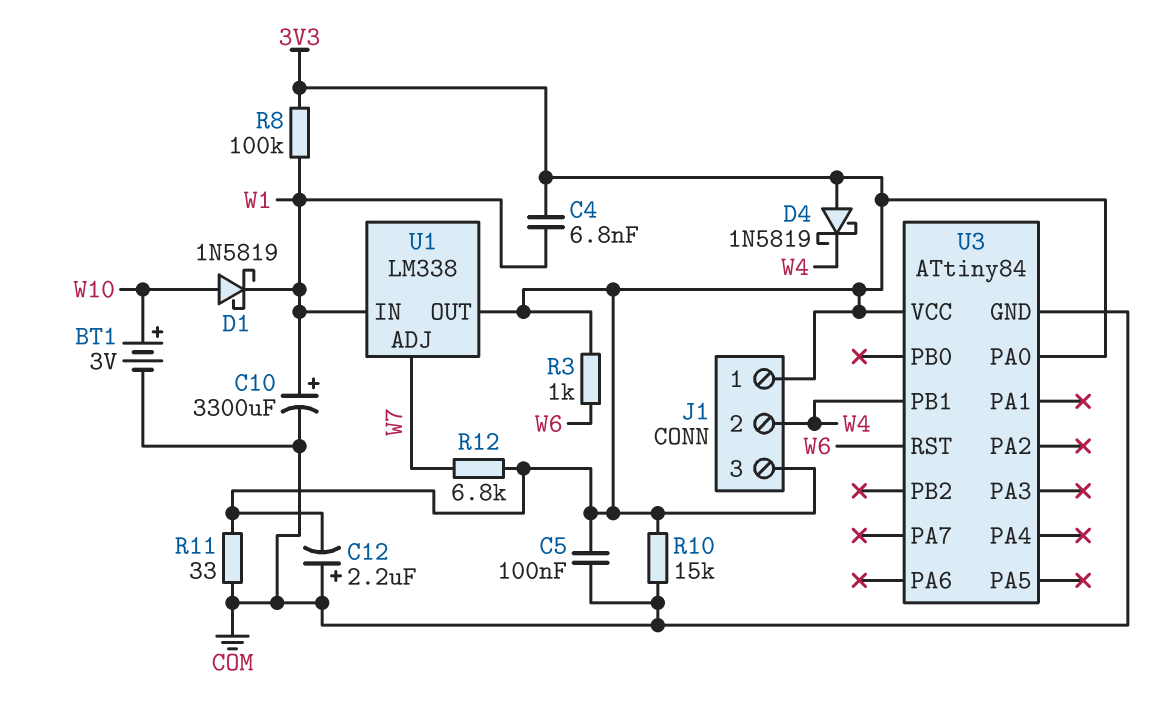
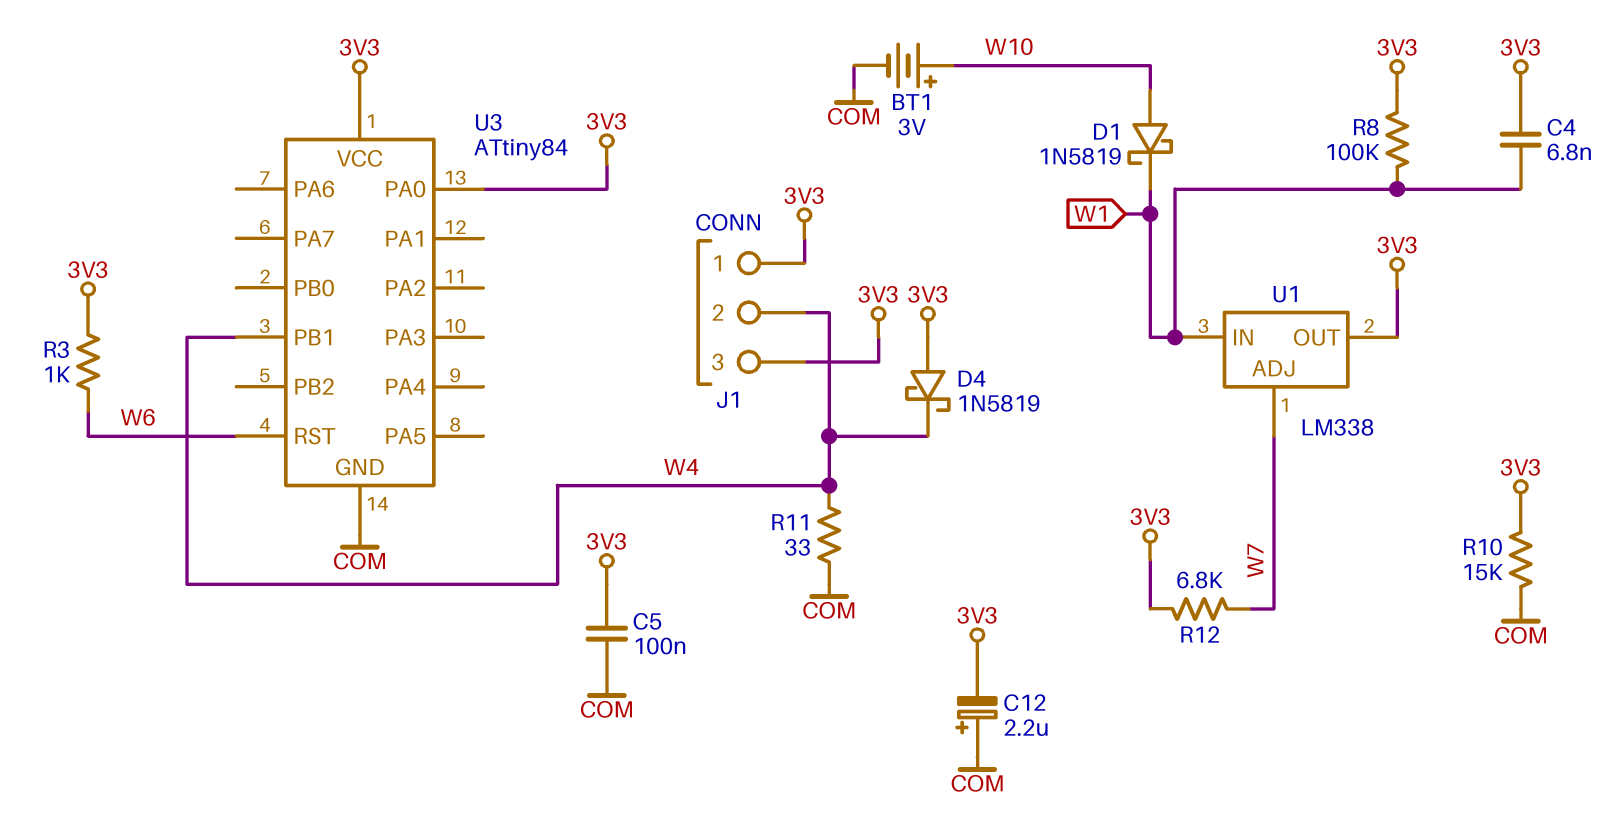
C10: 3300uF (plus W1, minus COM) -> none
R11: 33 (3V3, COM) -> 33 (COM, W4)

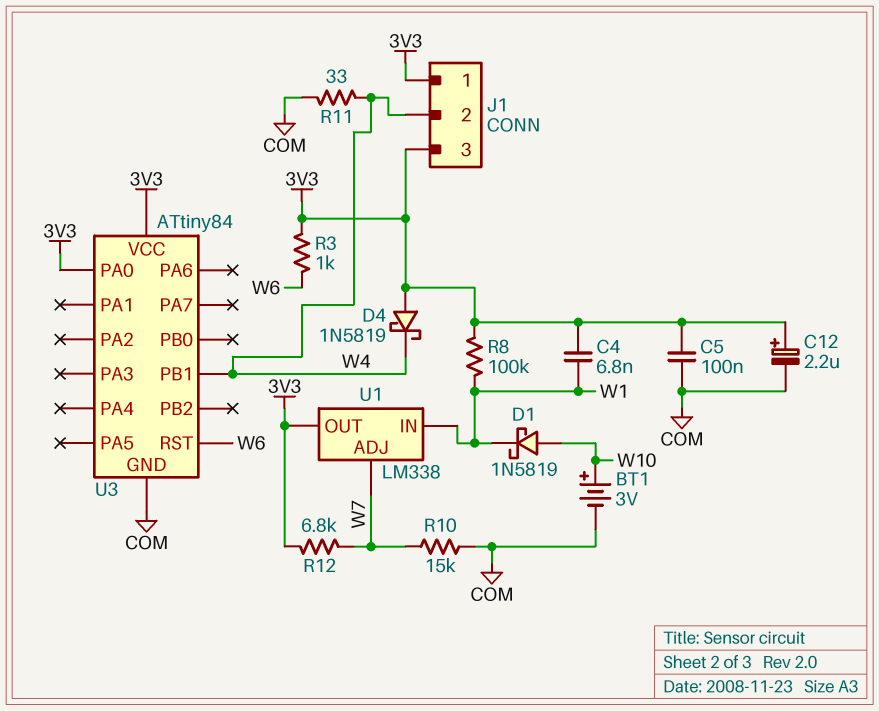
C12: 2.2uF (plus COM, minus 3V3) -> 2.2uF (plus 3V3, minus COM)
R10: 15k (3V3, COM) -> 15k (COM, W7)

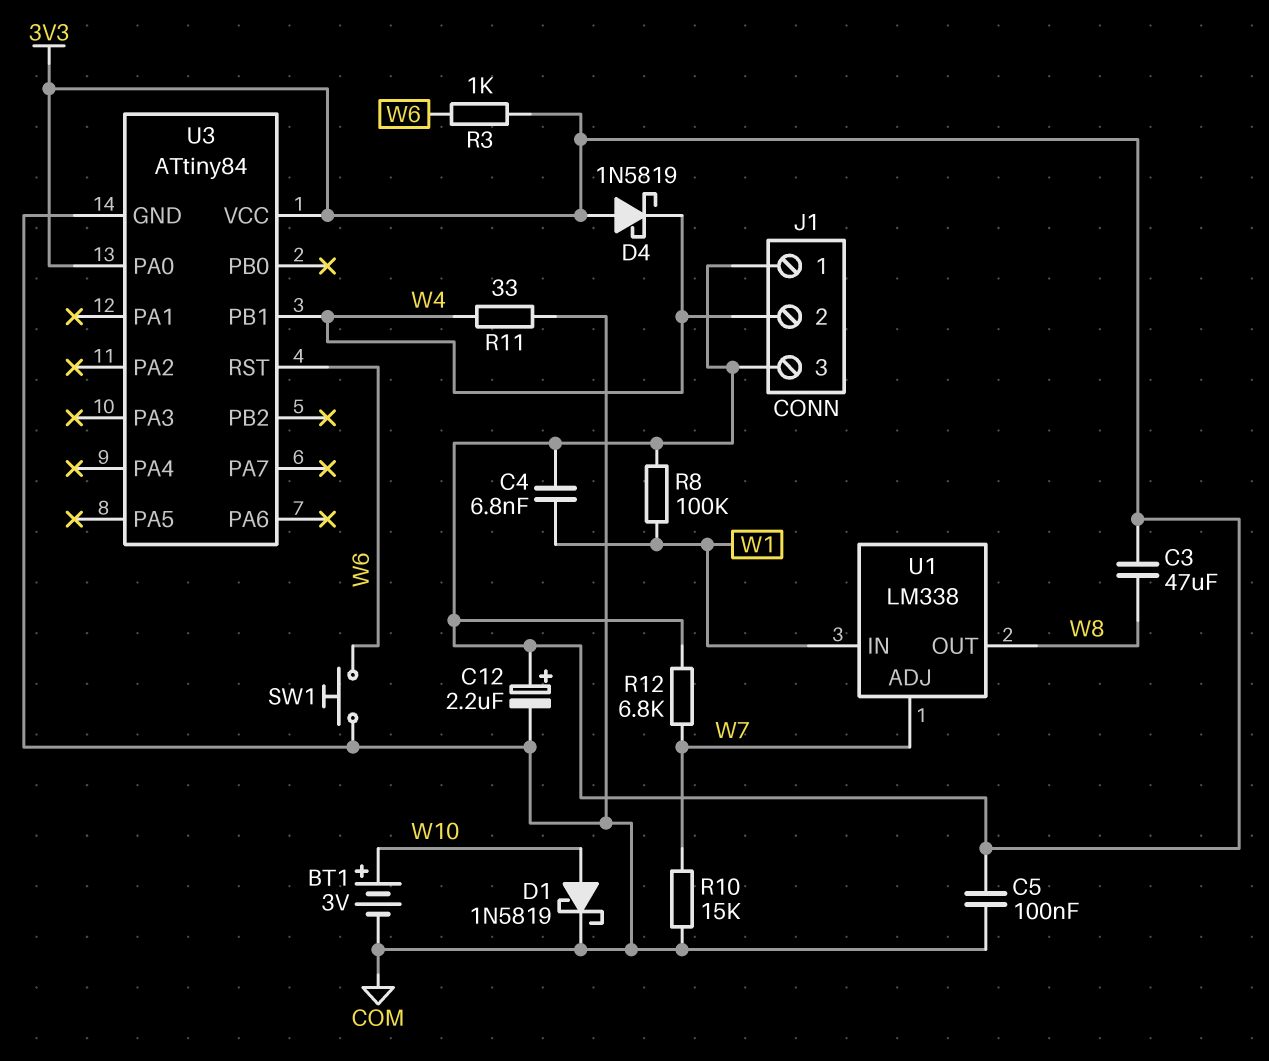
C3: none -> 47uF (3V3, W8)
D1: schottky 1N5819 (A W10, K W1) -> schottky 1N5819 (A W10, K COM)
SW1: none -> button (COM, W6)
U1 pin OUT: 3V3 -> W8

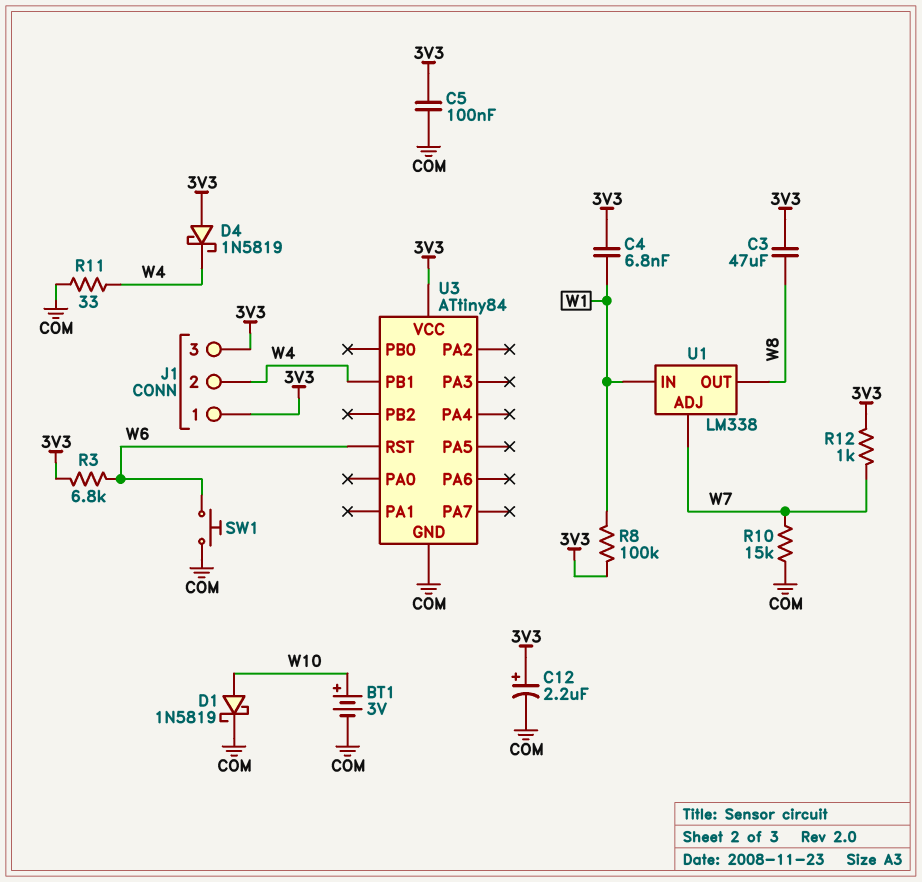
R3: 1k (3V3, W6) -> 6.8k (3V3, W6)
R12: 6.8k (3V3, W7) -> 1k (3V3, W7)
U3 pin PA0: 3V3 -> none

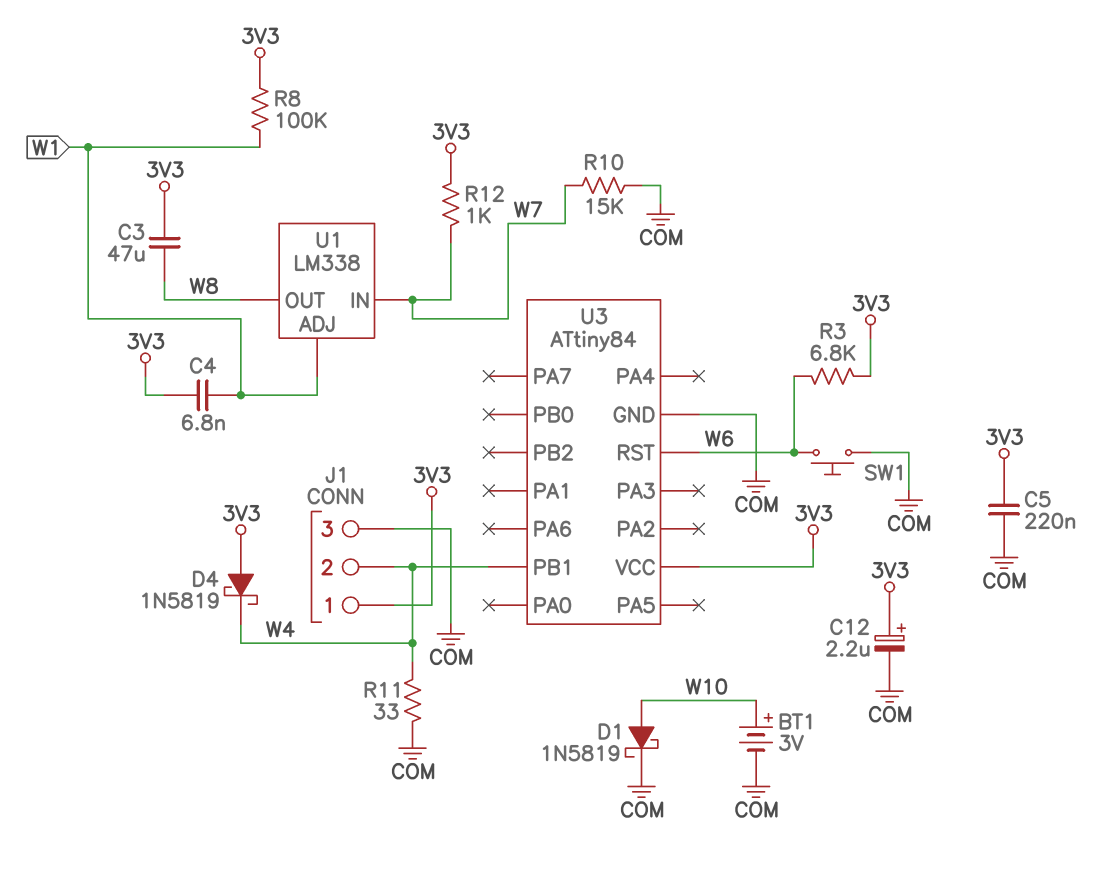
C5: 100nF (3V3, COM) -> 220nF (3V3, COM)
J1 pin 3: 3V3 -> COM
U1 pin ADJ: W7 -> W1
U1 pin IN: W1 -> W7

